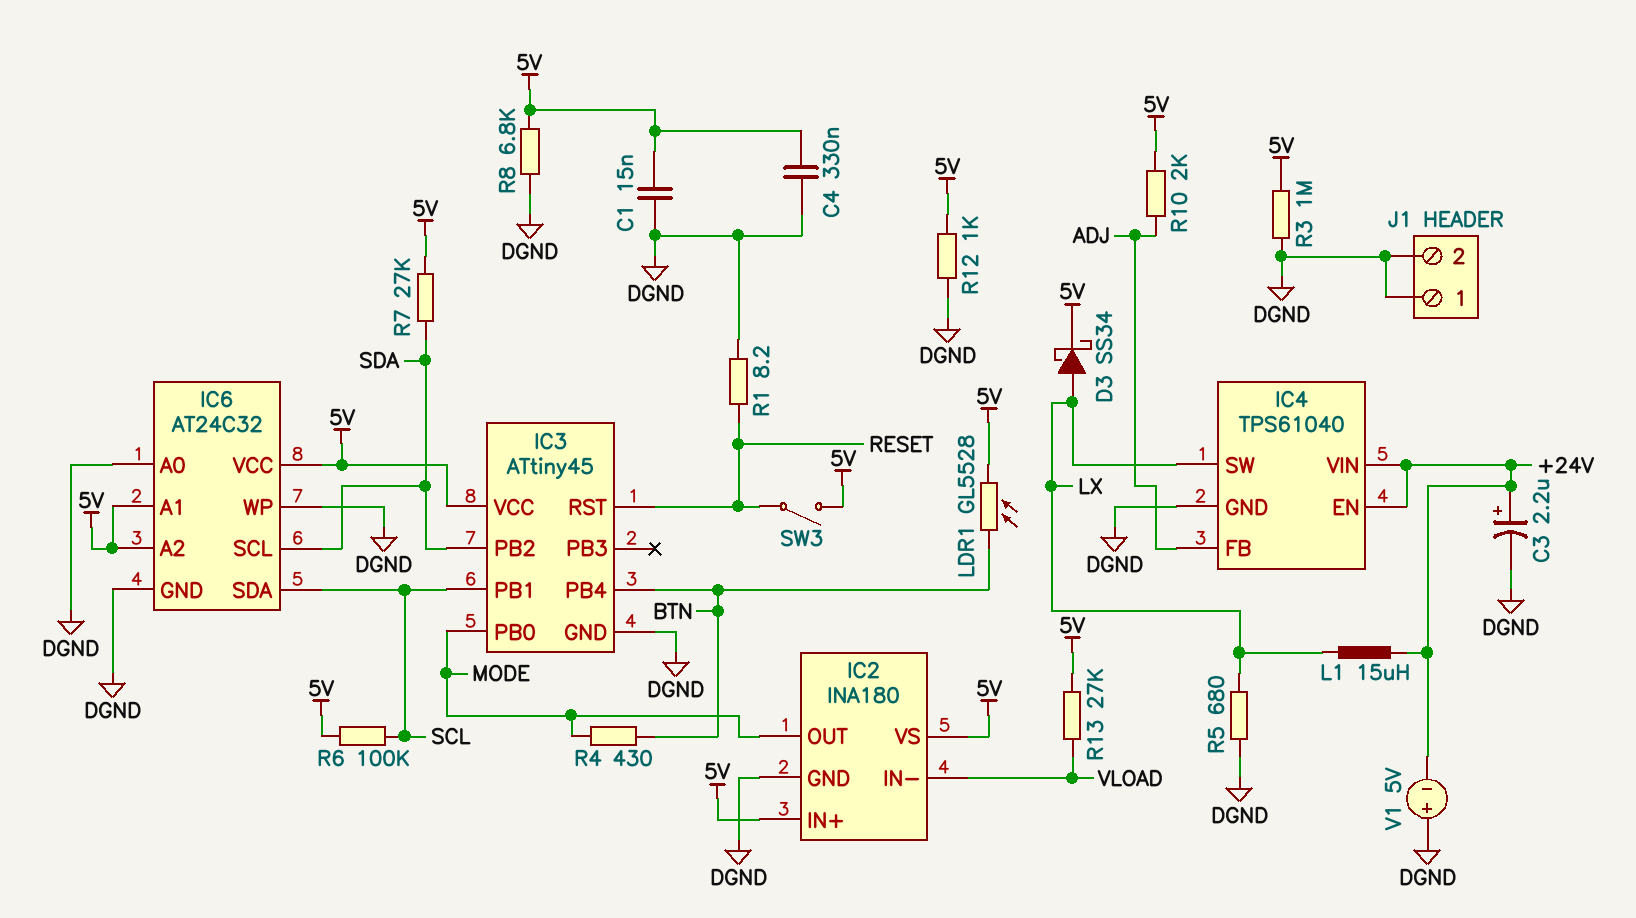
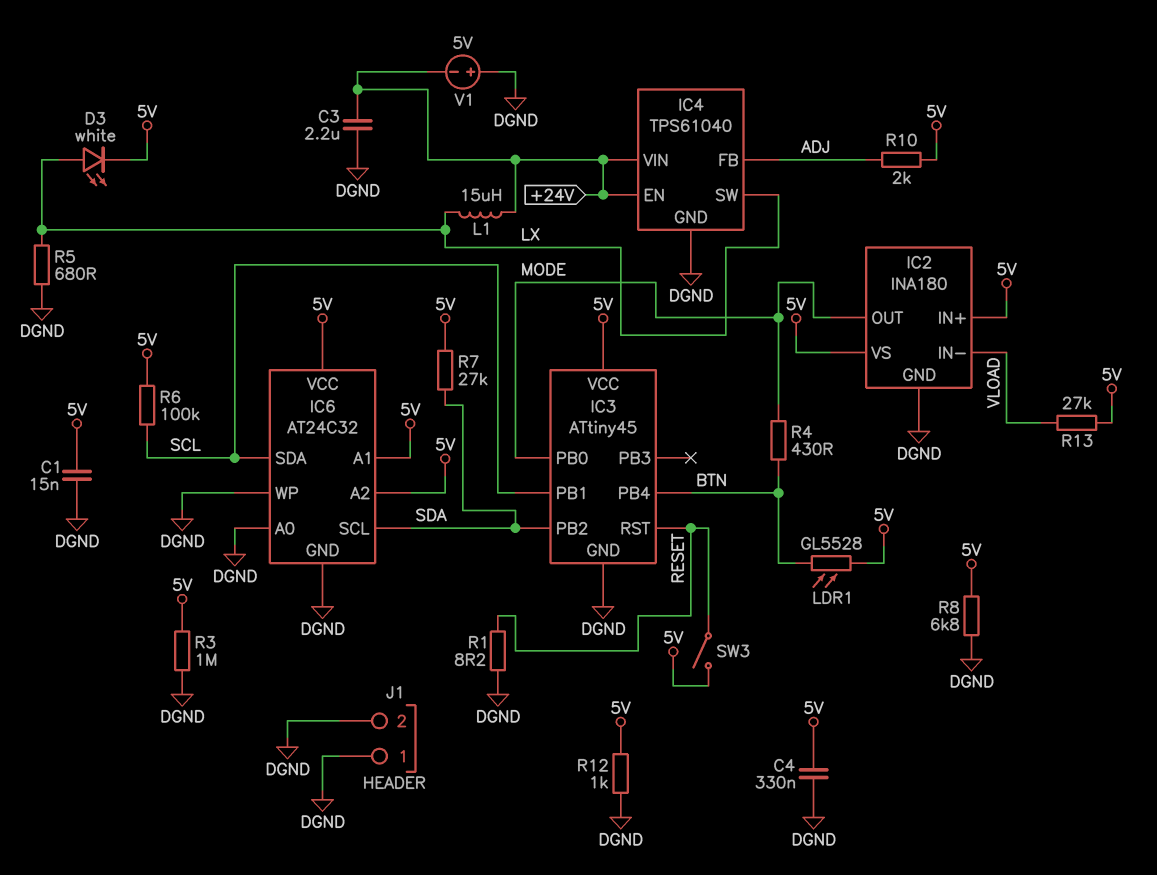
C3: 2.2uF (plus +24V, minus DGND) -> 2.2uF (+24V, DGND)
D3: schottky SS34 (A LX, K 5V) -> LED white (A LX, K 5V)

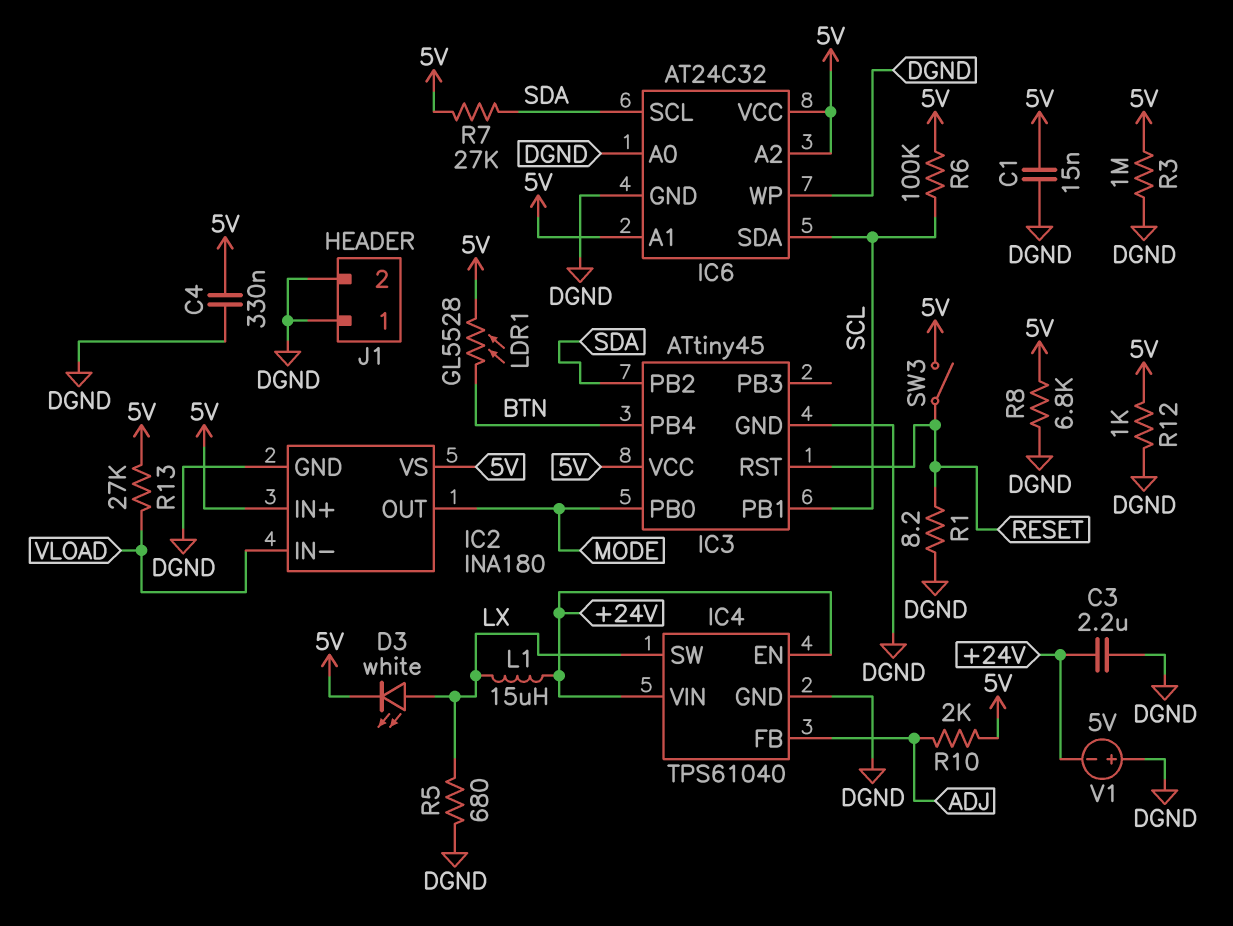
R4: 430 (BTN, MODE) -> none

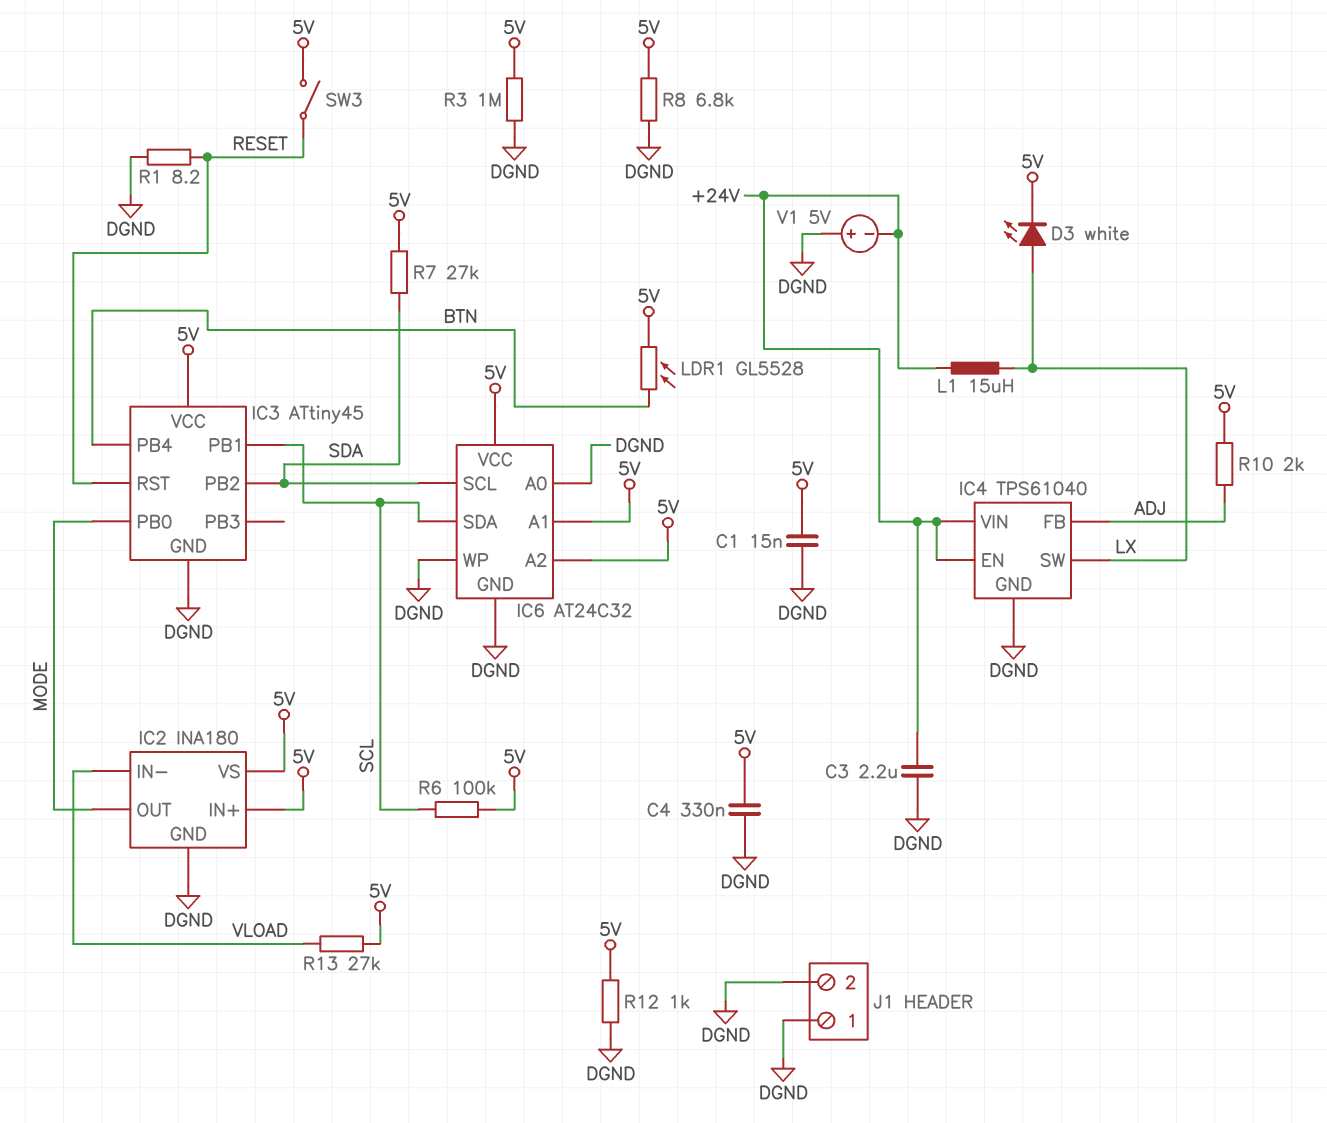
R5: 680 (DGND, LX) -> none

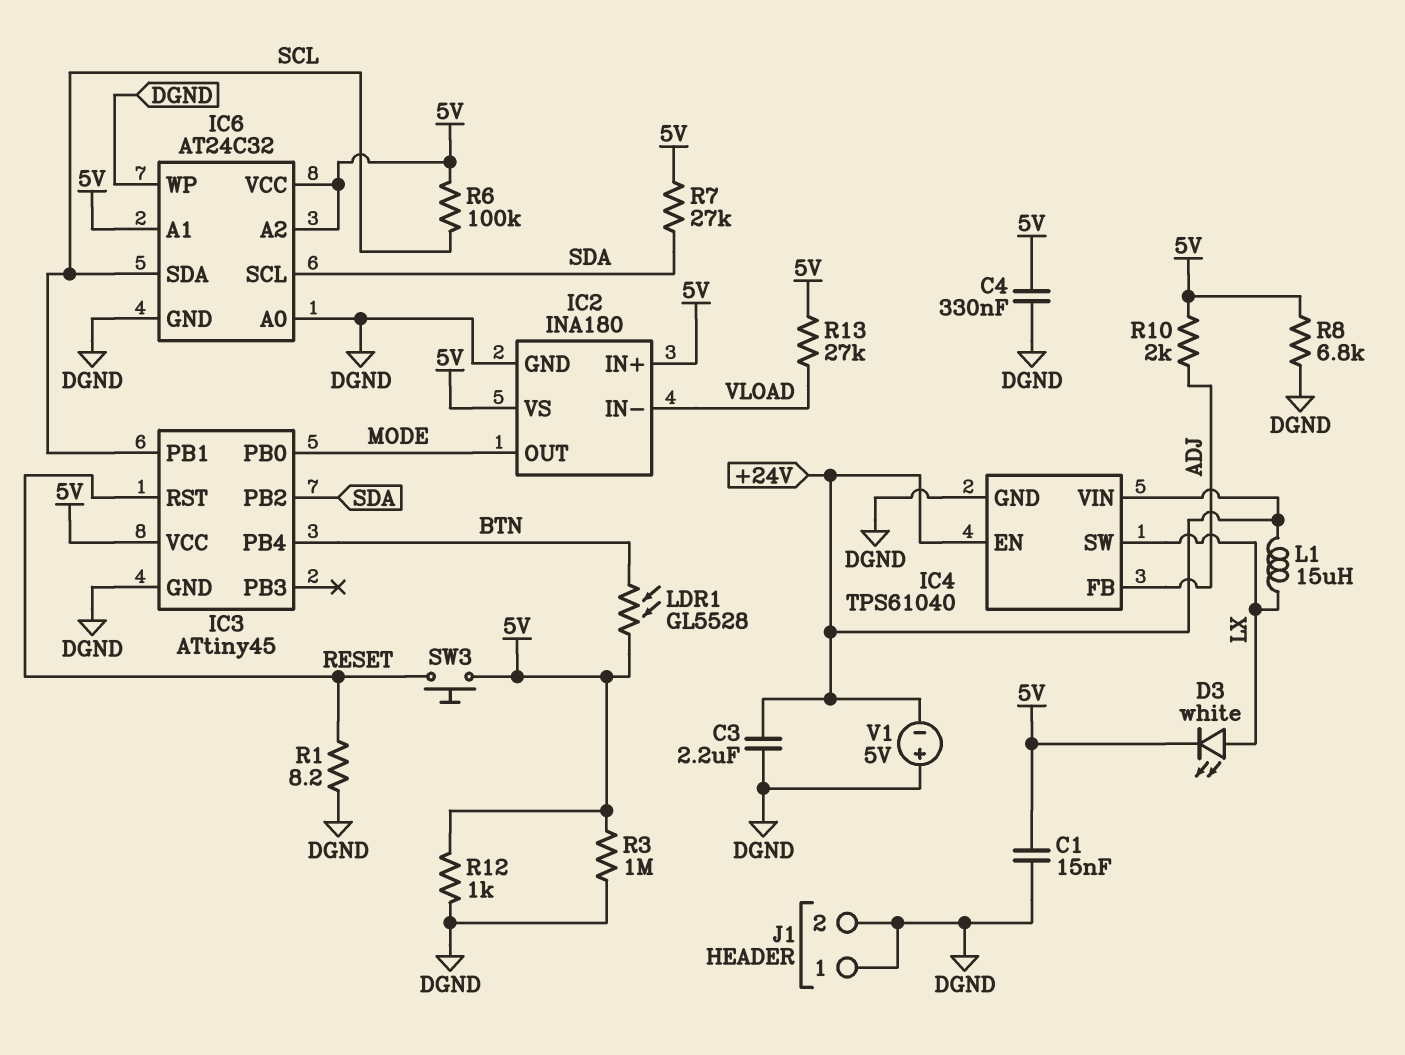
SW3: switch (5V, RESET) -> button (5V, RESET)

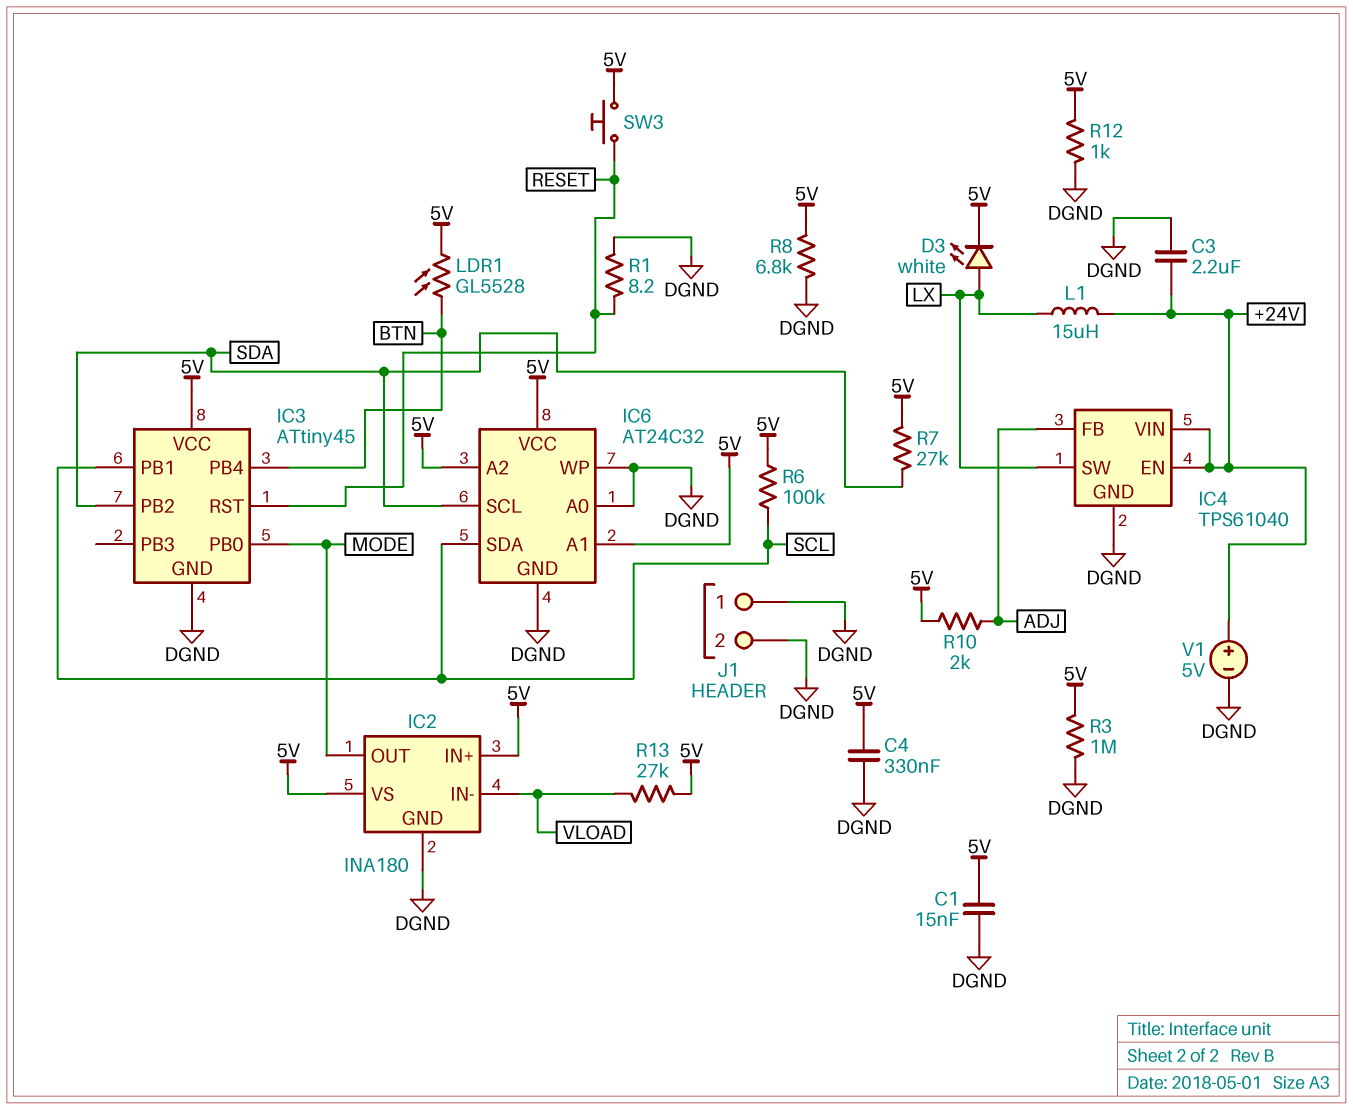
V1: 5V (plus DGND, minus +24V) -> 5V (plus +24V, minus DGND)

